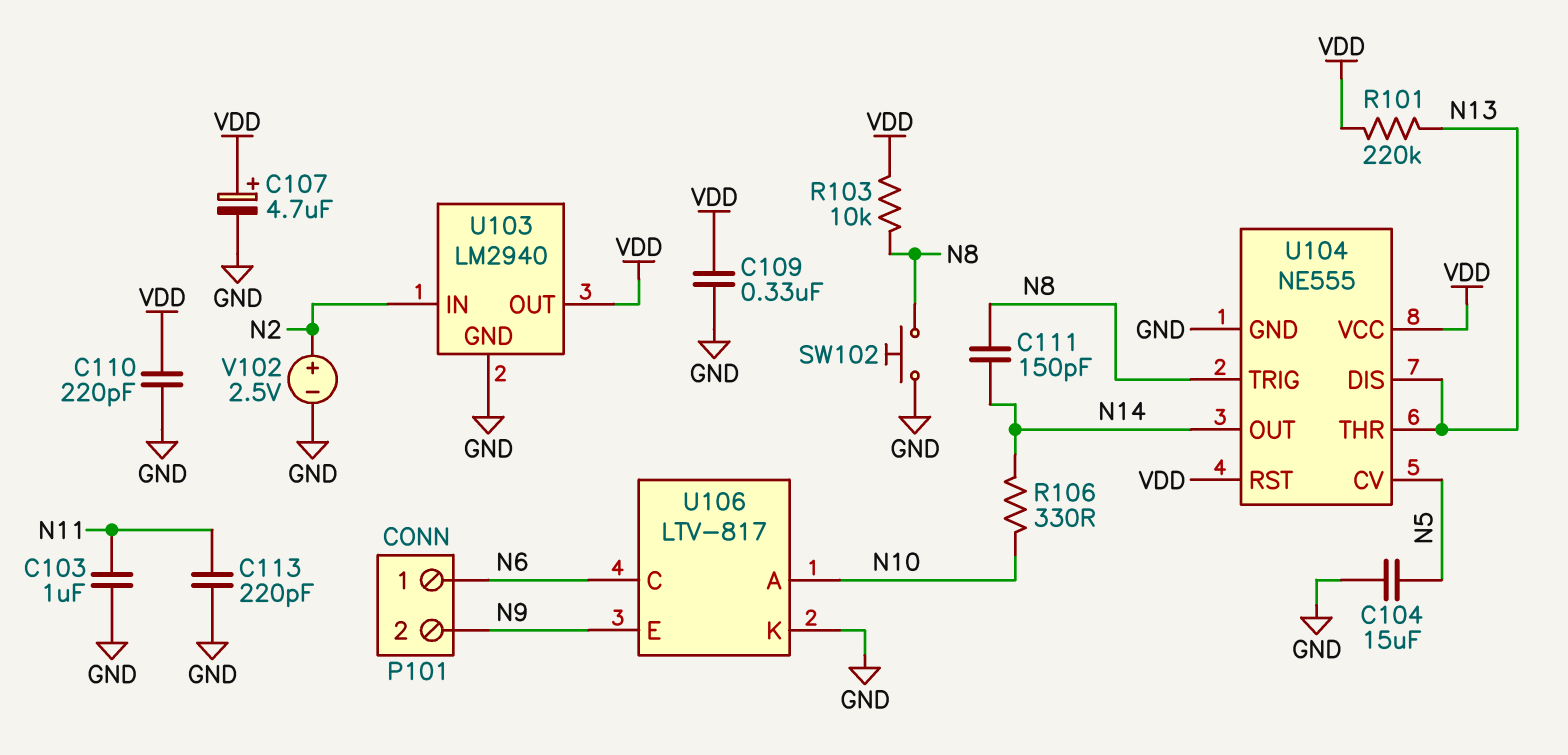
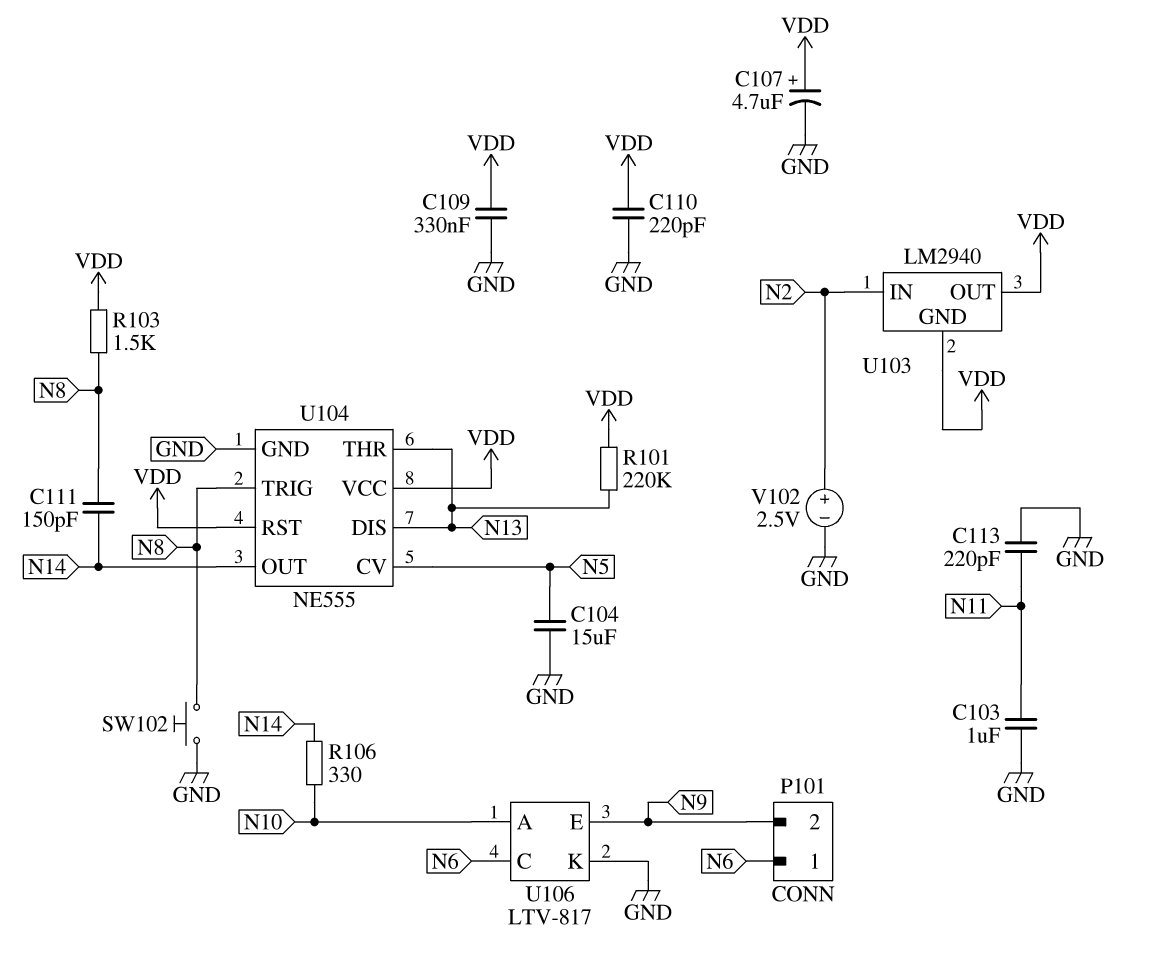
R103: 10k (N8, VDD) -> 1.5k (N8, VDD)
U103 pin GND: GND -> VDD

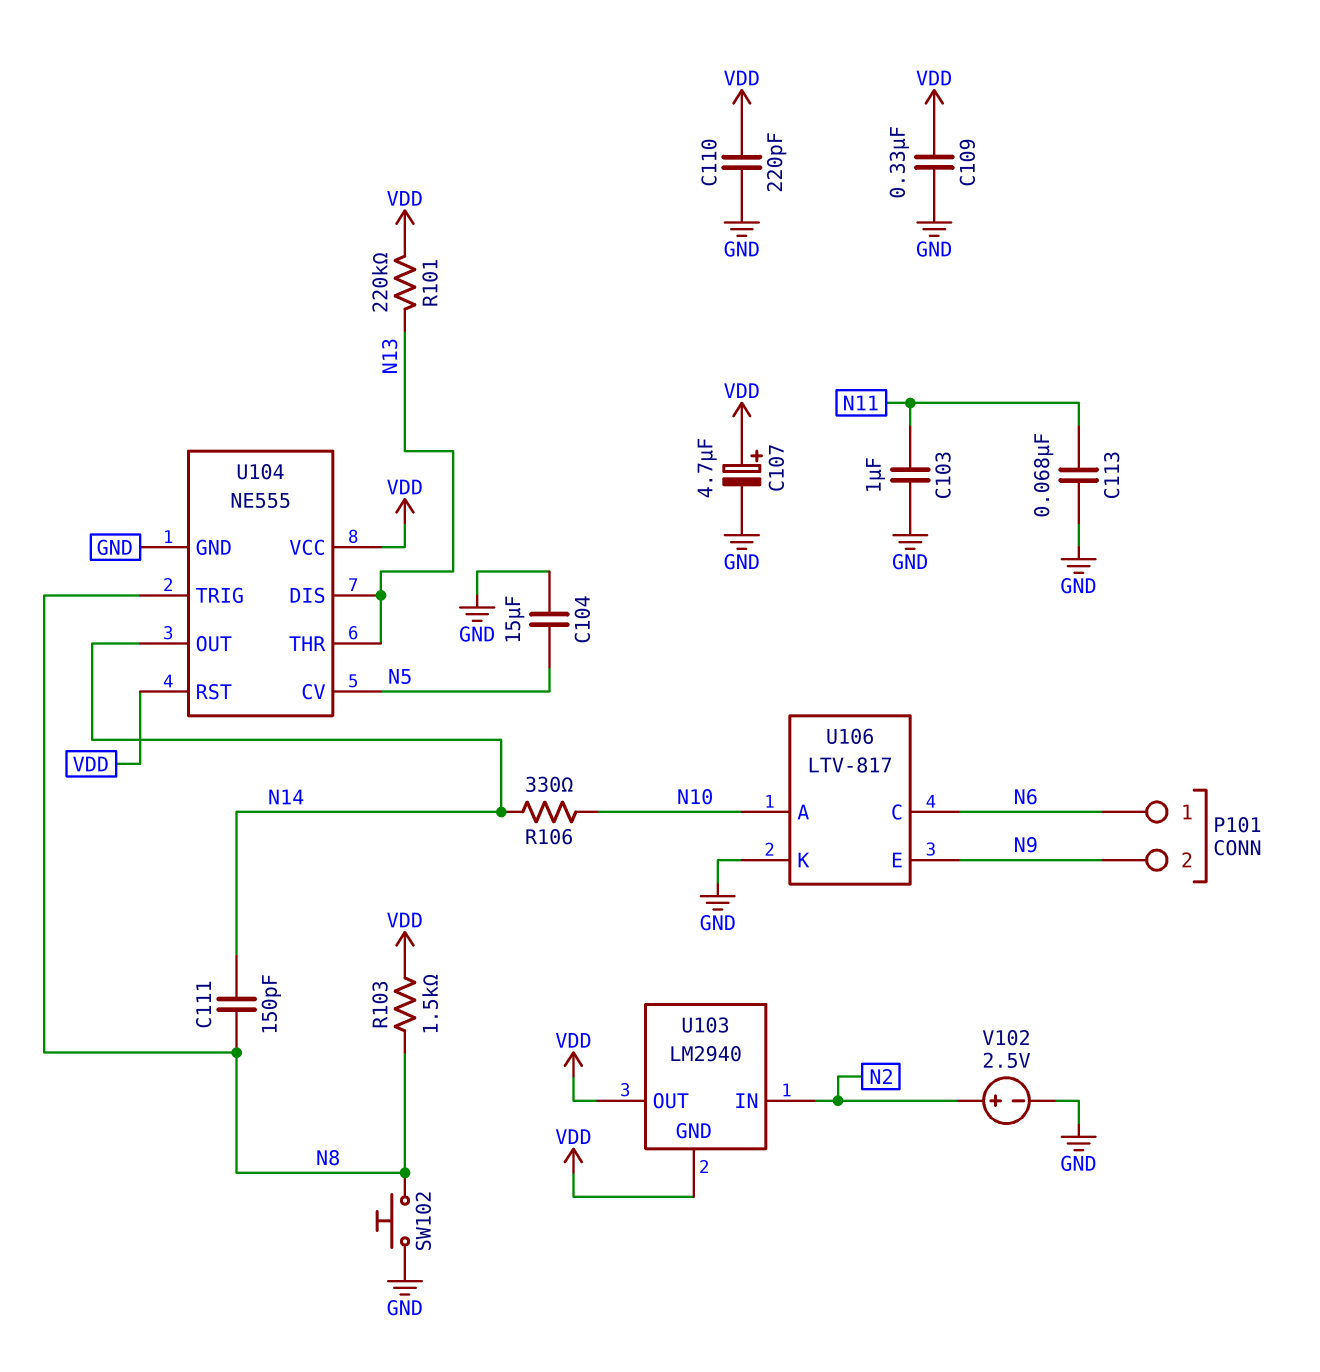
C113: 220pF (GND, N11) -> 68nF (GND, N11)

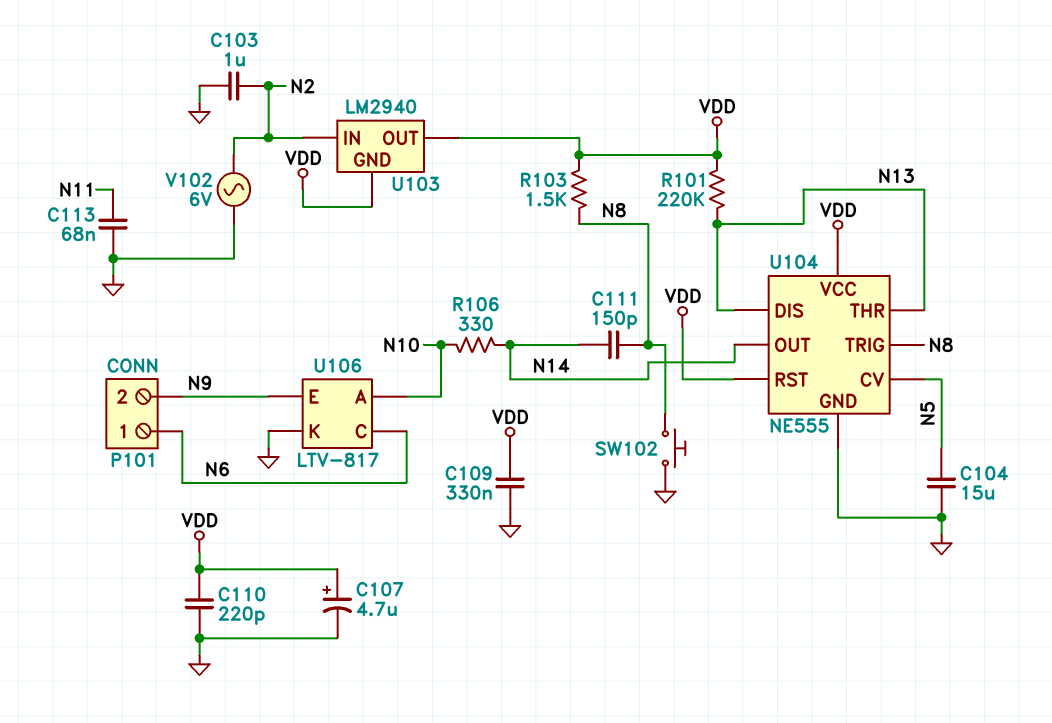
C103: 1uF (GND, N11) -> 1uF (GND, N2)
V102: 2.5V (plus N2, minus GND) -> AC 6V (GND, N2)

